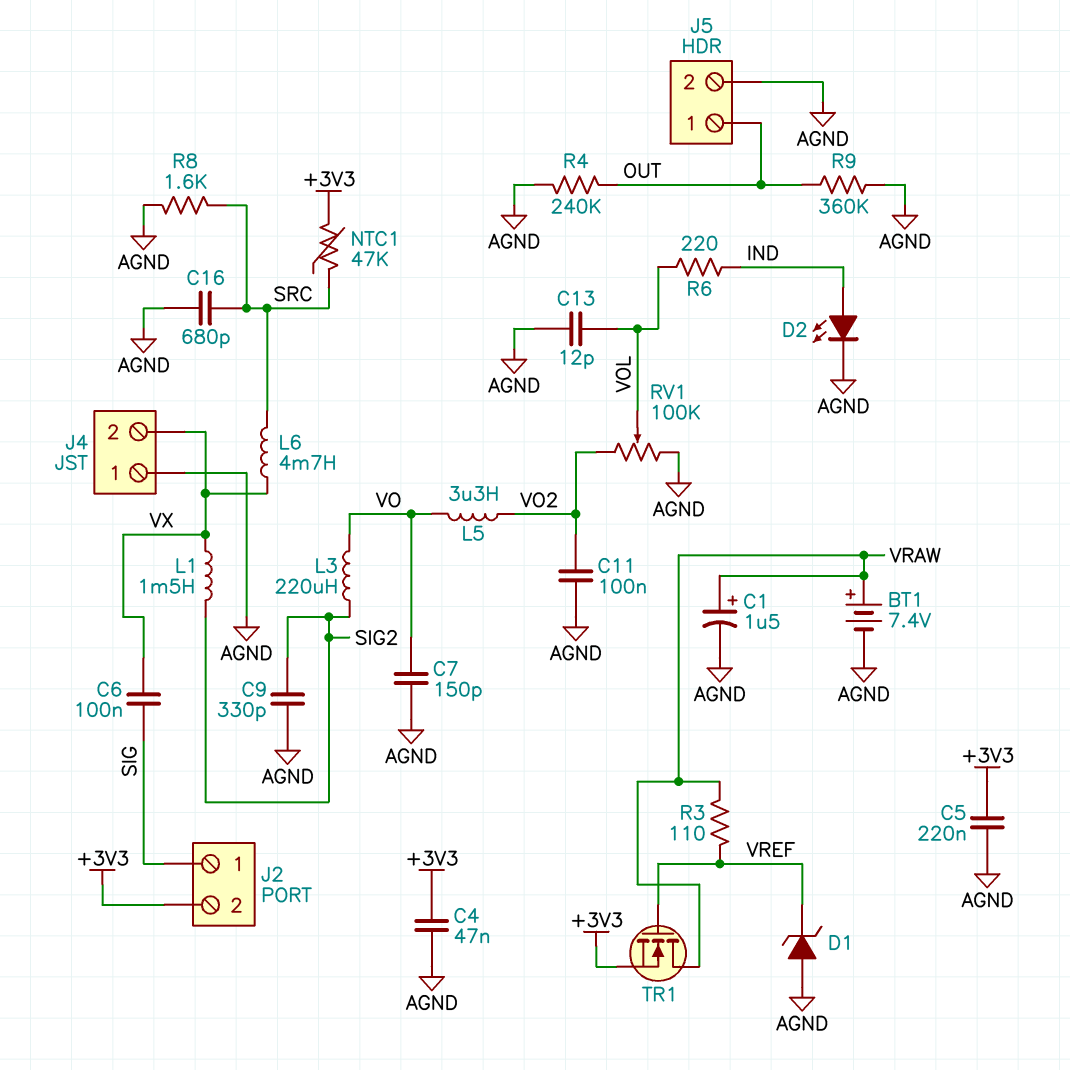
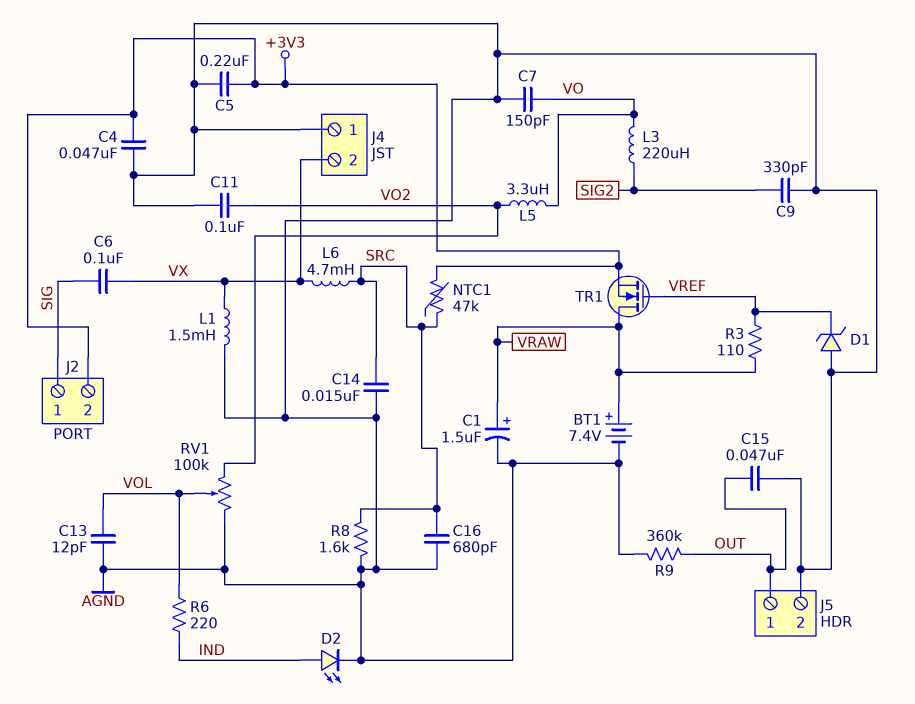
C14: none -> 15nF (AGND, SRC)
C15: none -> 47nF (AGND, OUT)
L1: 1.5mH (SIG2, VX) -> 1.5mH (AGND, VX)
R4: 240k (AGND, OUT) -> none

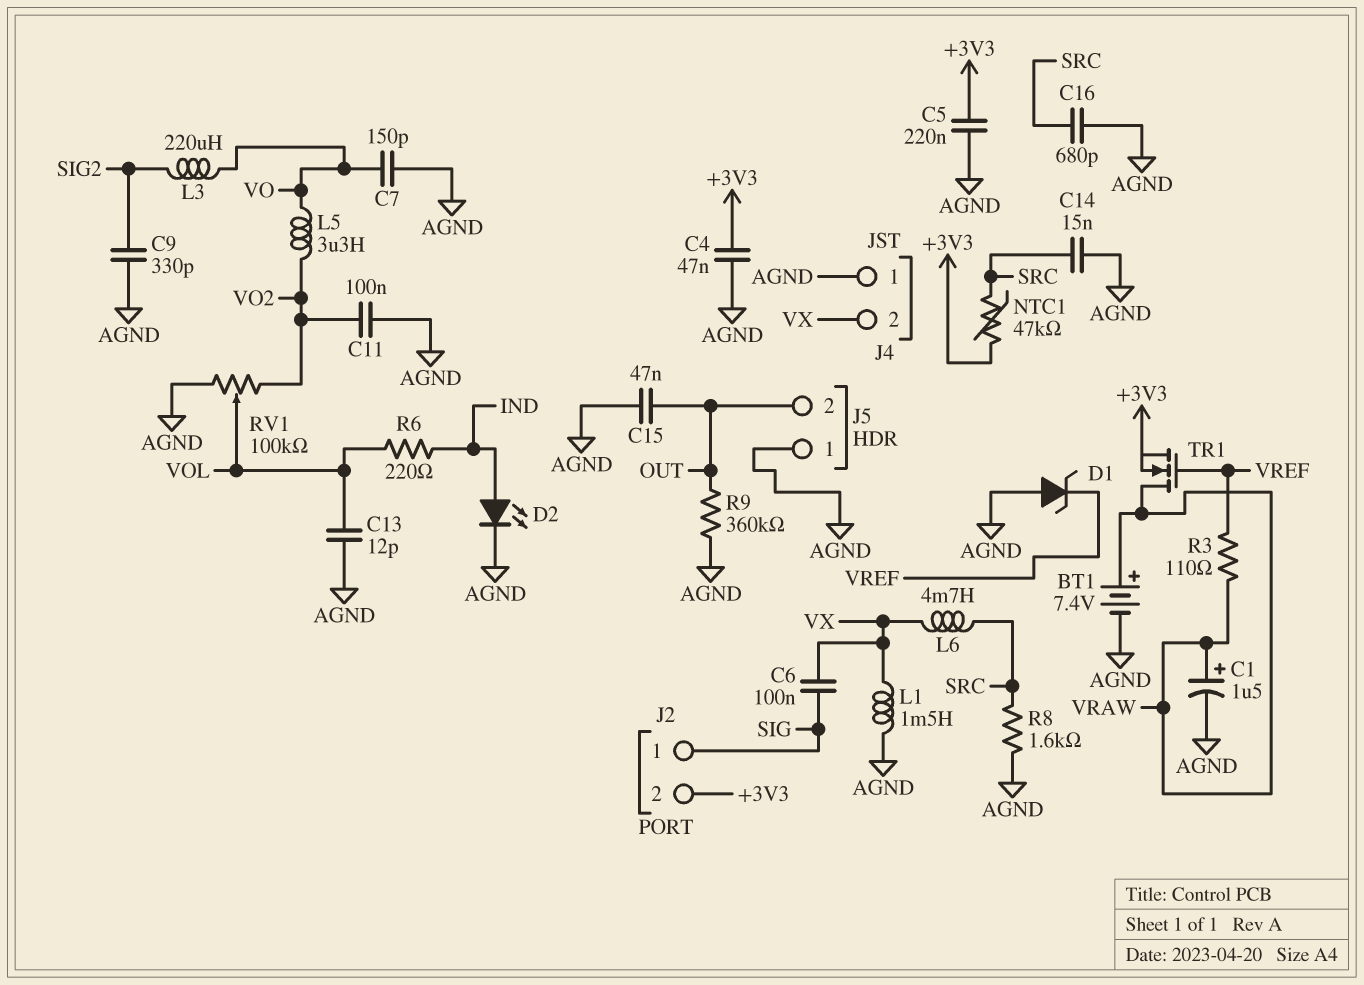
J5 pin 1: OUT -> AGND
J5 pin 2: AGND -> OUT

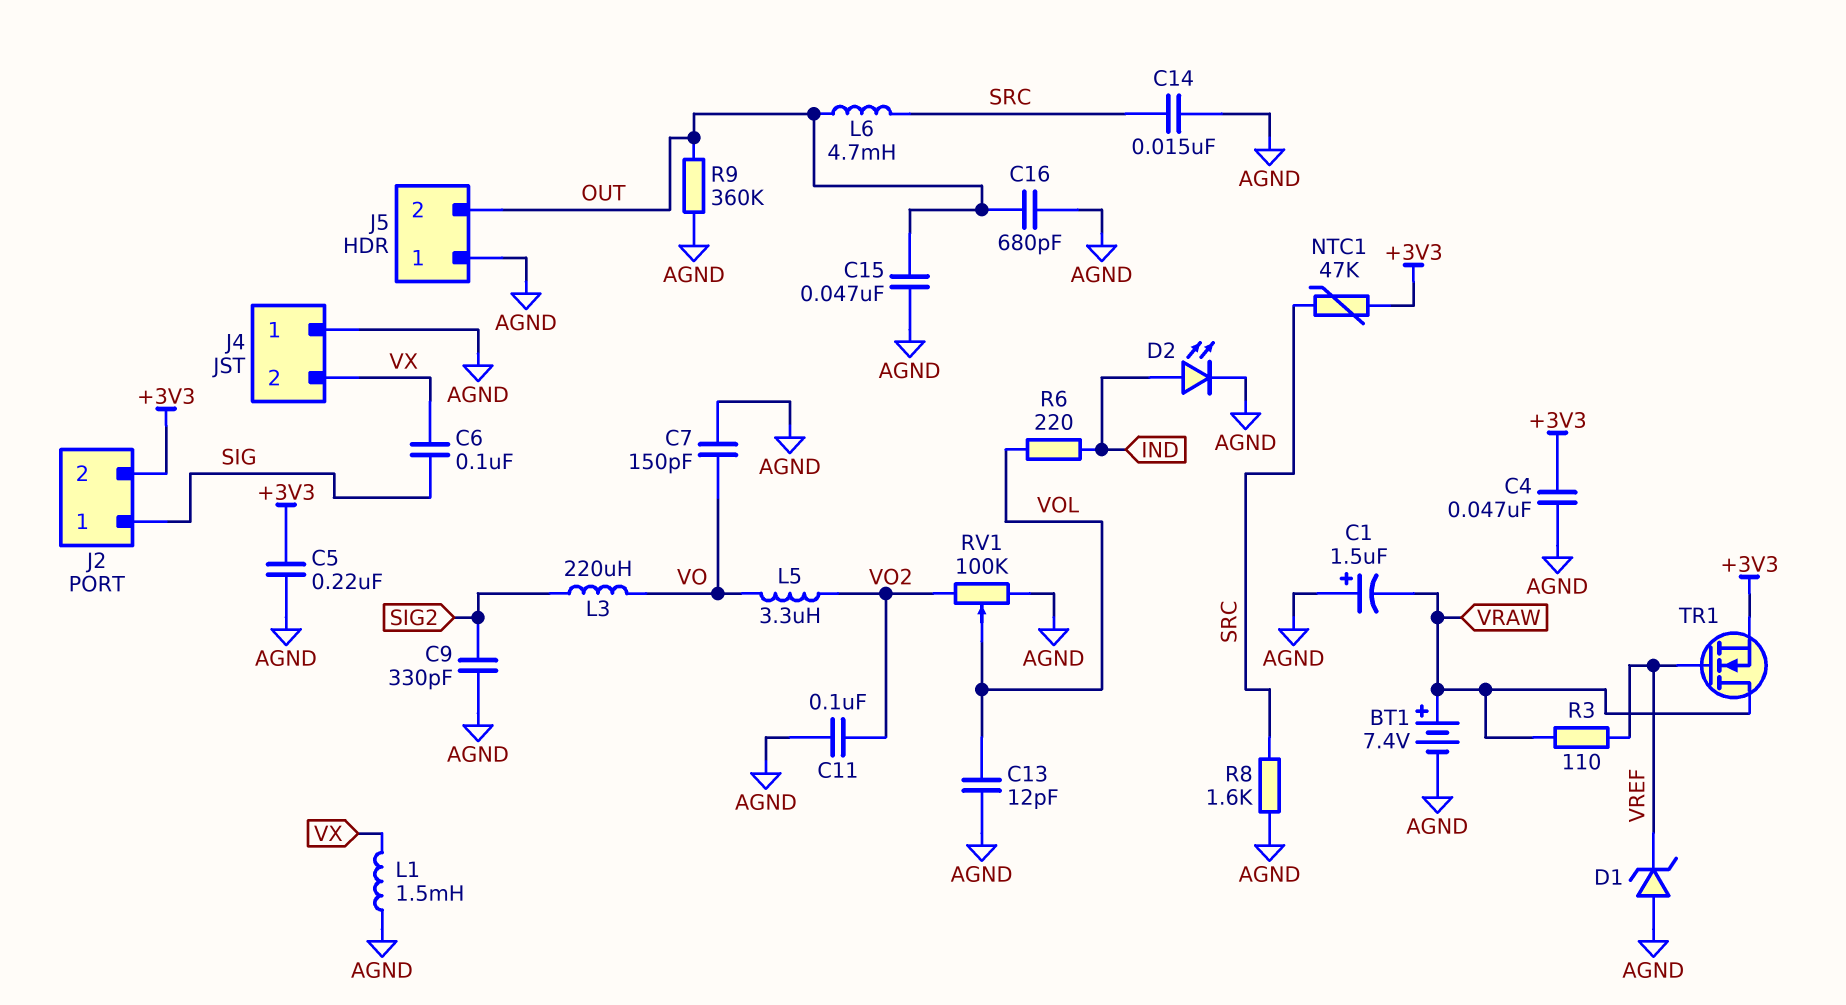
C1: 1.5uF (plus VRAW, minus AGND) -> 1.5uF (plus AGND, minus VRAW)
C16: 680pF (AGND, SRC) -> 680pF (AGND, OUT)
L6: 4.7mH (SRC, VX) -> 4.7mH (OUT, SRC)

